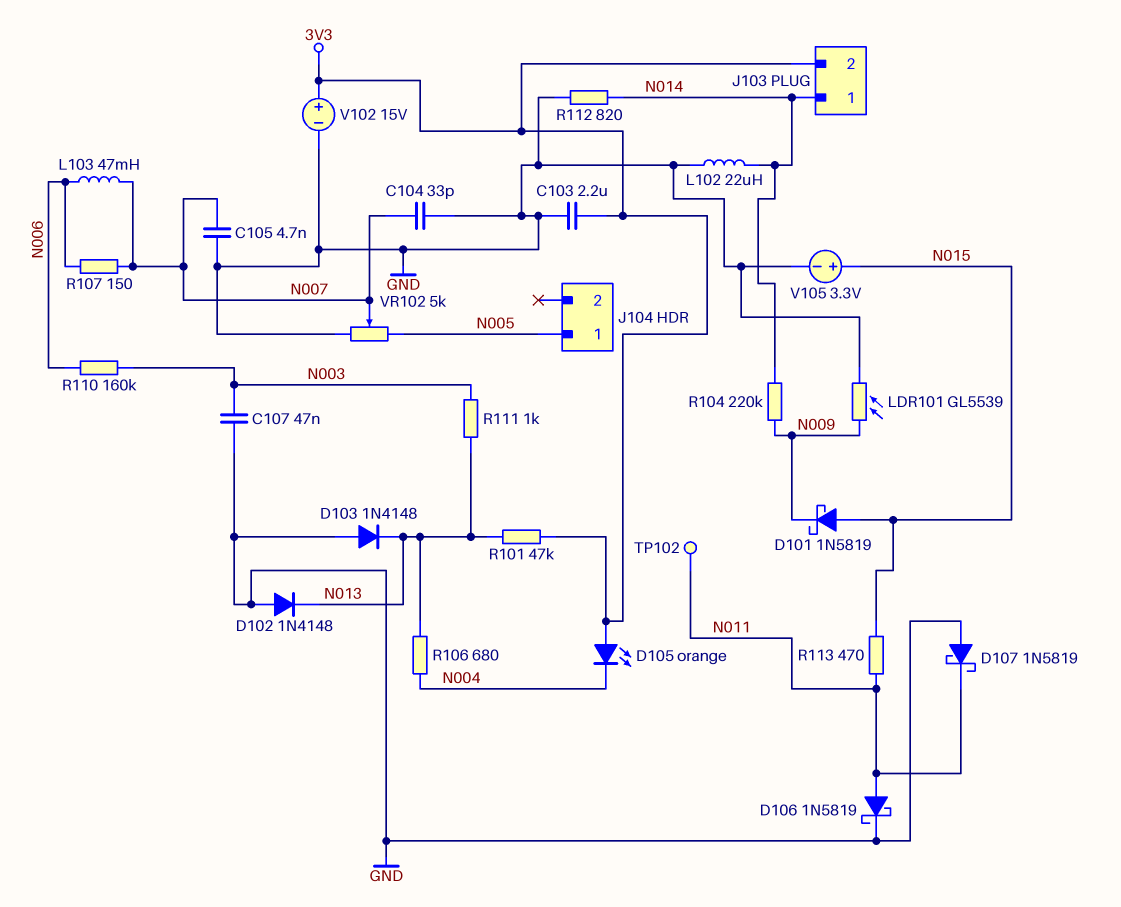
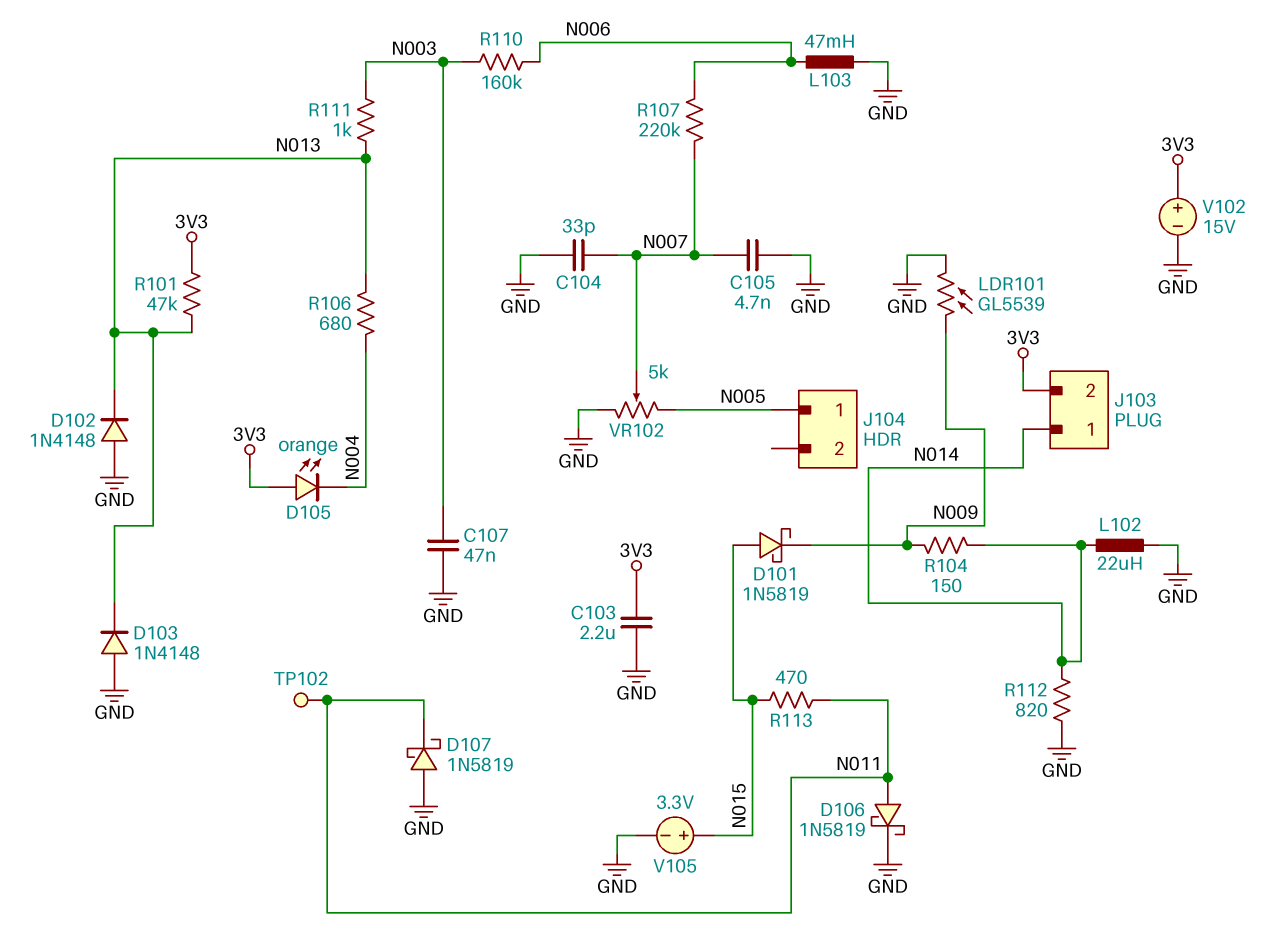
L103: 47mH (N006, N007) -> 47mH (GND, N006)
R104: 220k (N009, N014) -> 150 (N009, N014)
R107: 150 (N006, N007) -> 220k (N006, N007)

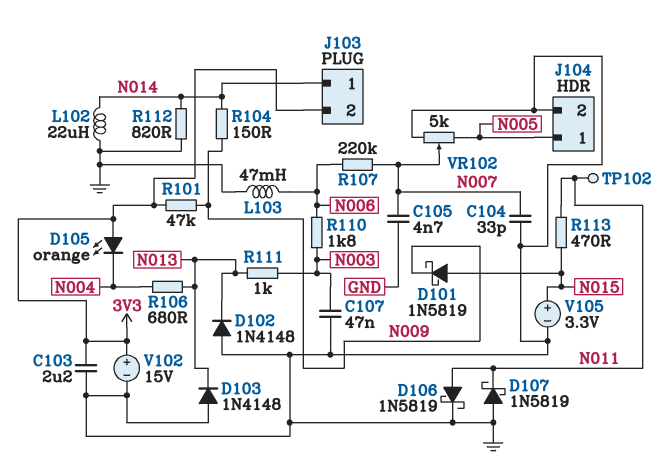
J104 pin 2: none -> GND
LDR101: GL5539 (GND, N009) -> none
R101: 47k (3V3, N013) -> 47k (3V3, N009)
R110: 160k (N003, N006) -> 1.8k (N003, N006)

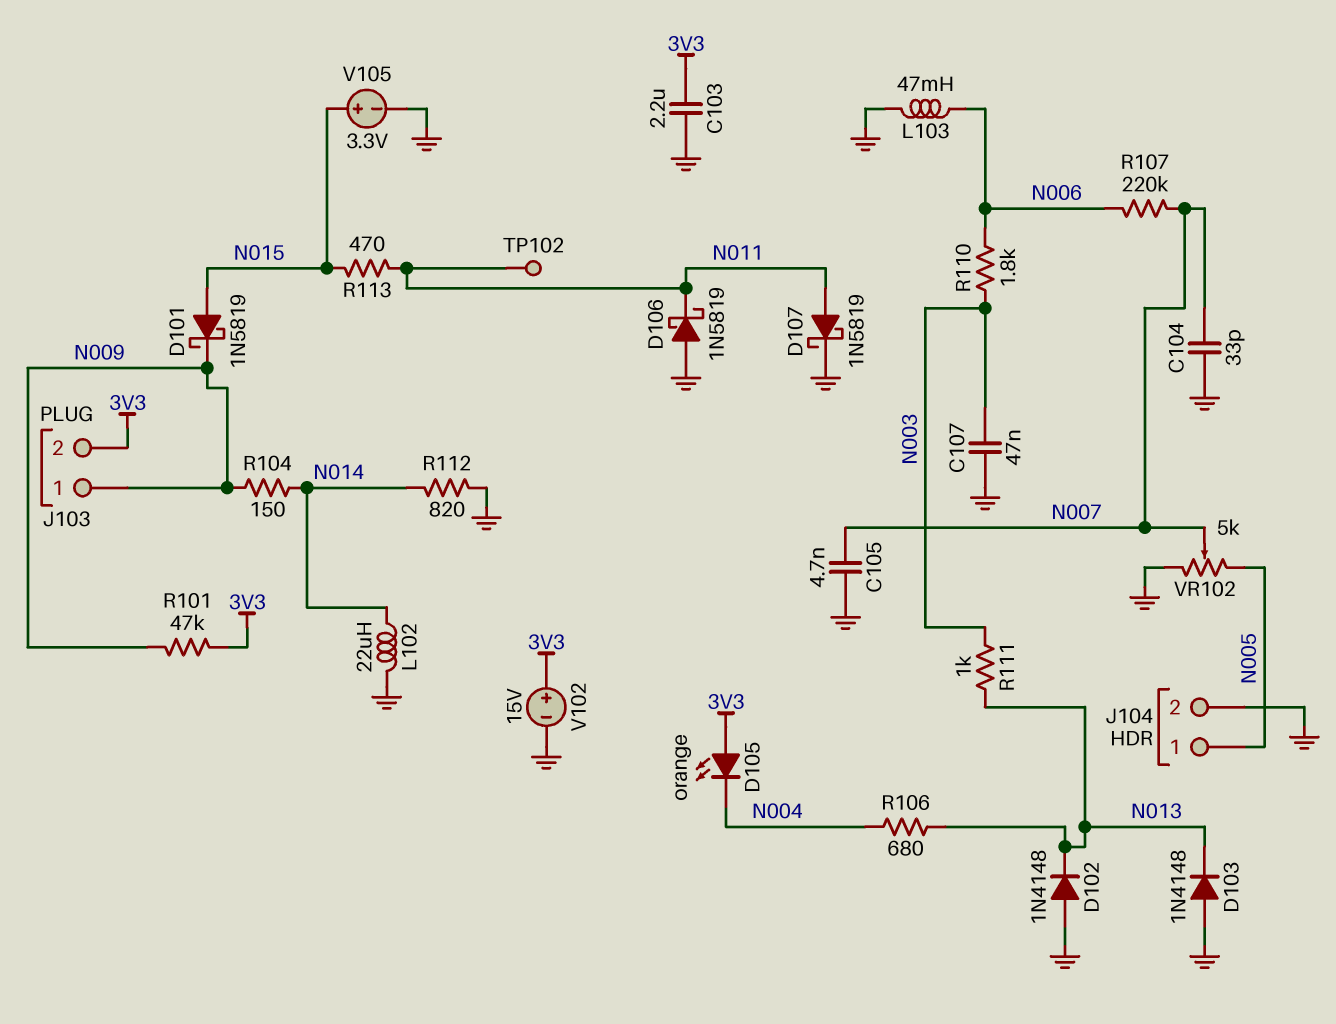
D106: schottky 1N5819 (A N011, K GND) -> schottky 1N5819 (A GND, K N011)
D107: schottky 1N5819 (A GND, K N011) -> schottky 1N5819 (A N011, K GND)
J103 pin 1: N014 -> N009

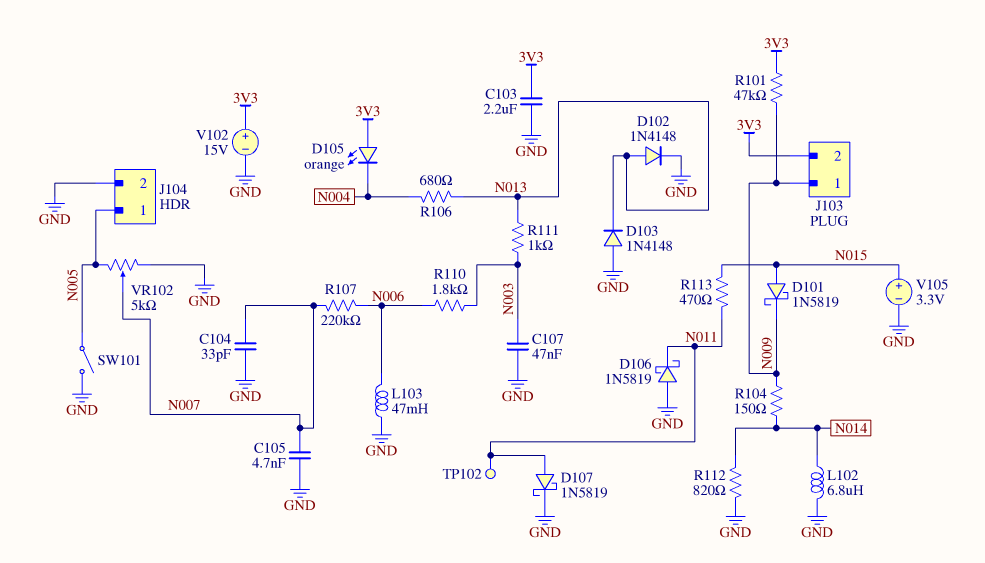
D102: diode 1N4148 (A GND, K N013) -> diode 1N4148 (A N013, K GND)
L102: 22uH (GND, N014) -> 6.8uH (GND, N014)
SW101: none -> switch (GND, N005)

